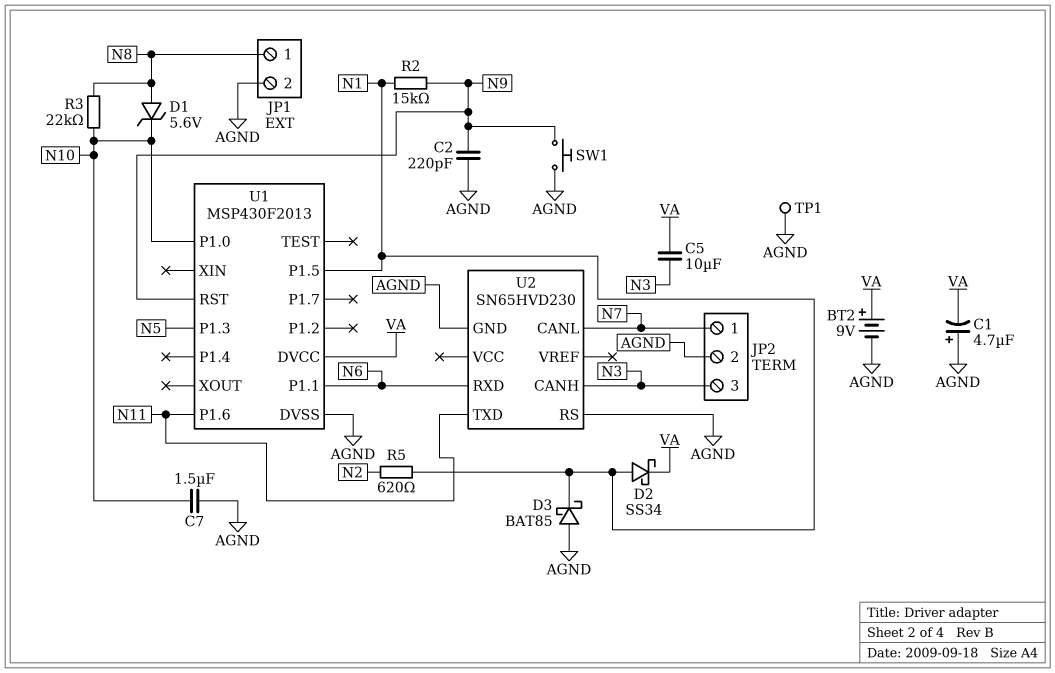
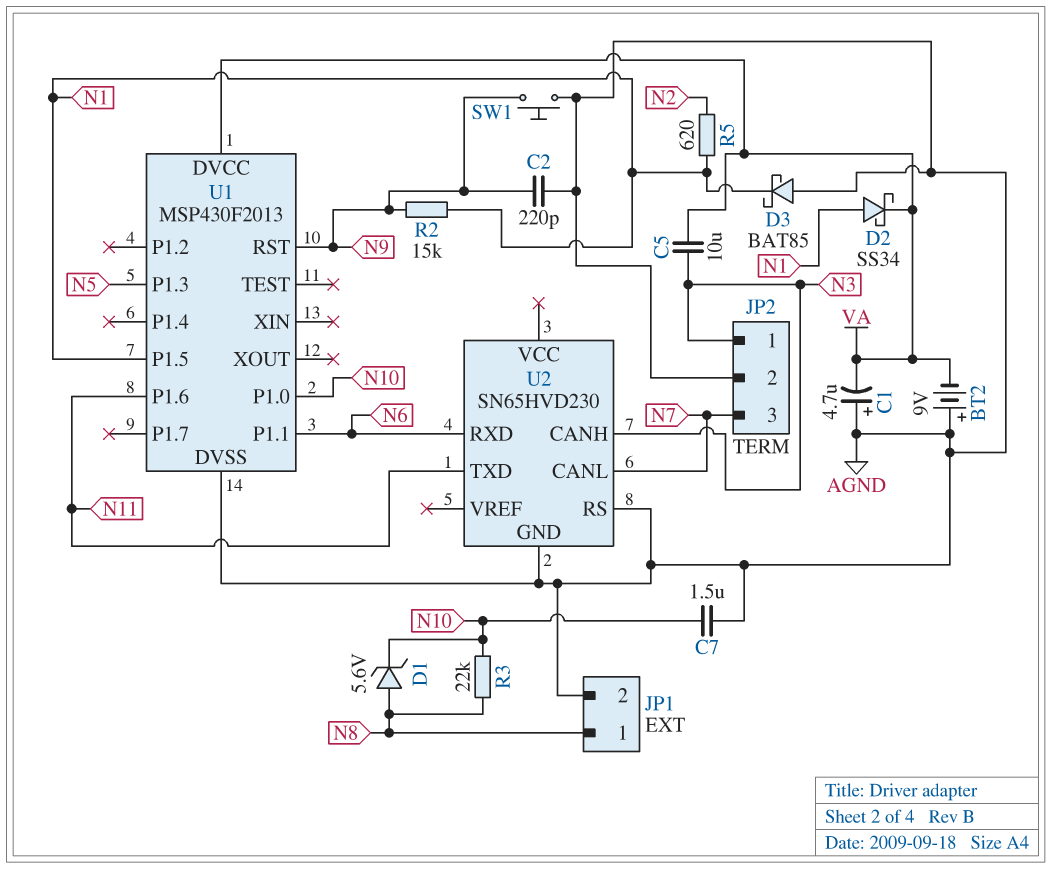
BT2: 9V (plus VA, minus AGND) -> 9V (plus AGND, minus VA)
JP2 pin 1: N7 -> N3
JP2 pin 3: N3 -> N7
TP1: test point (AGND) -> none

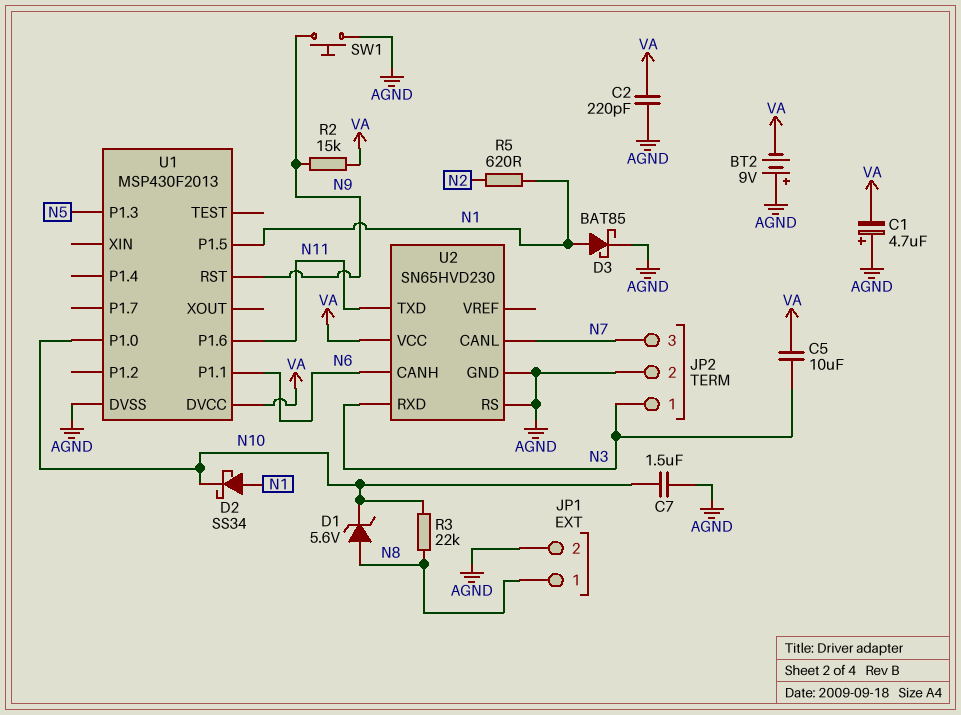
C2: 220pF (AGND, N9) -> 220pF (AGND, VA)
D2: schottky SS34 (A N1, K VA) -> schottky SS34 (A N1, K N10)
D3: schottky BAT85 (A AGND, K N1) -> schottky BAT85 (A N1, K AGND)
R2: 15k (N1, N9) -> 15k (N9, VA)
U2 pin CANH: N3 -> N6
U2 pin RXD: N6 -> N3
U2 pin VCC: none -> VA

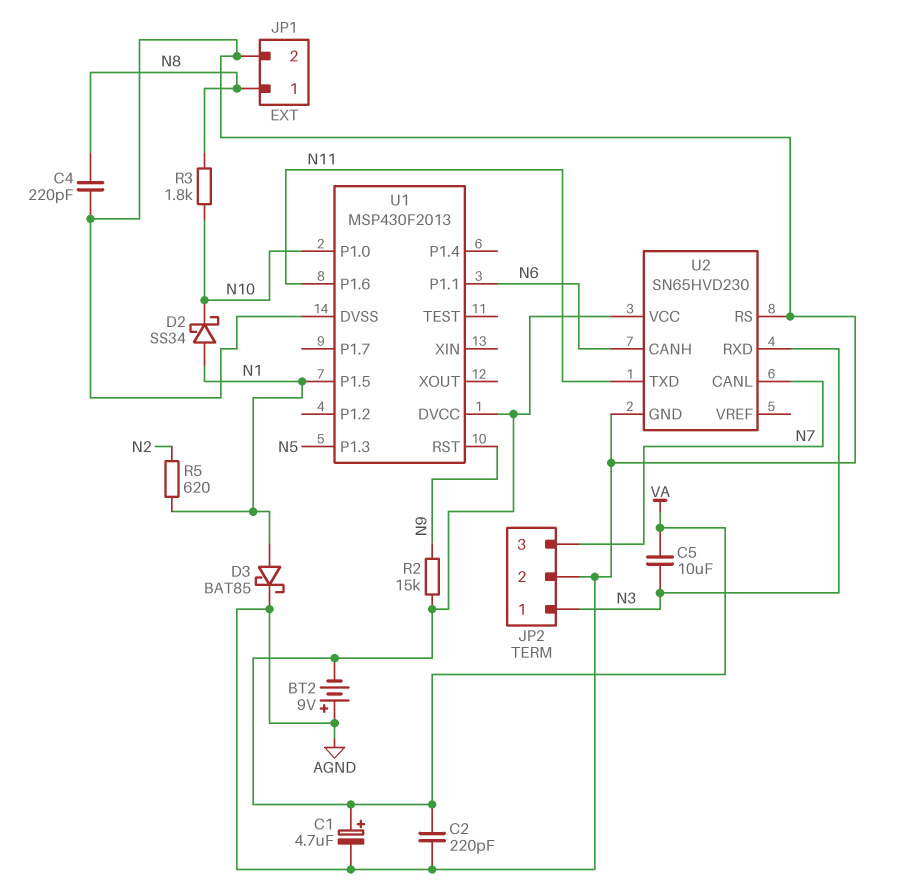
C1: 4.7uF (plus AGND, minus VA) -> 4.7uF (plus VA, minus AGND)
C4: none -> 220pF (AGND, N8)
C7: 1.5uF (AGND, N10) -> none
D1: zener 5.6V (A N8, K N10) -> none
R3: 22k (N8, N10) -> 1.8k (N8, N10)
SW1: button (AGND, N9) -> none

